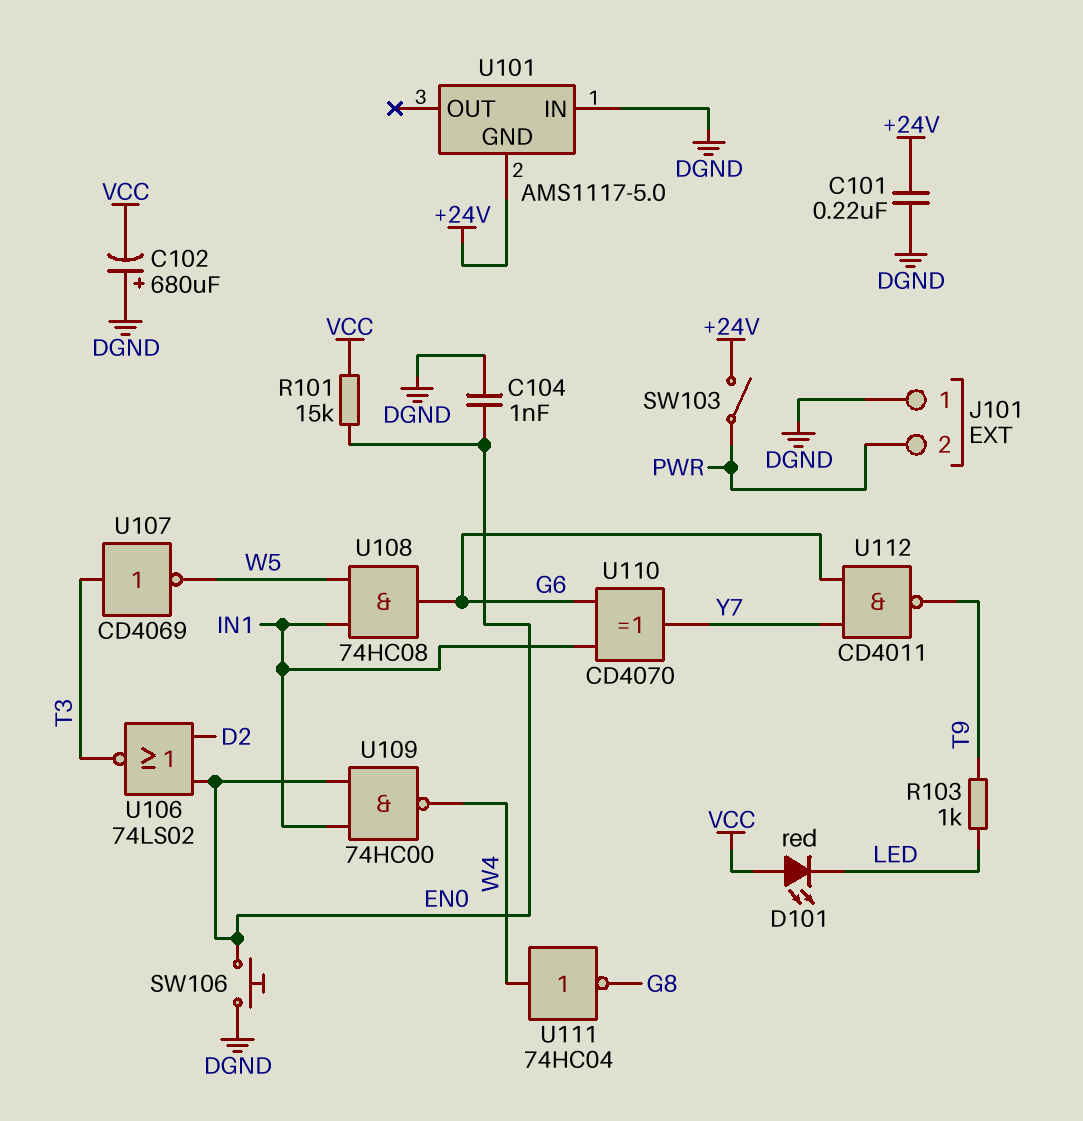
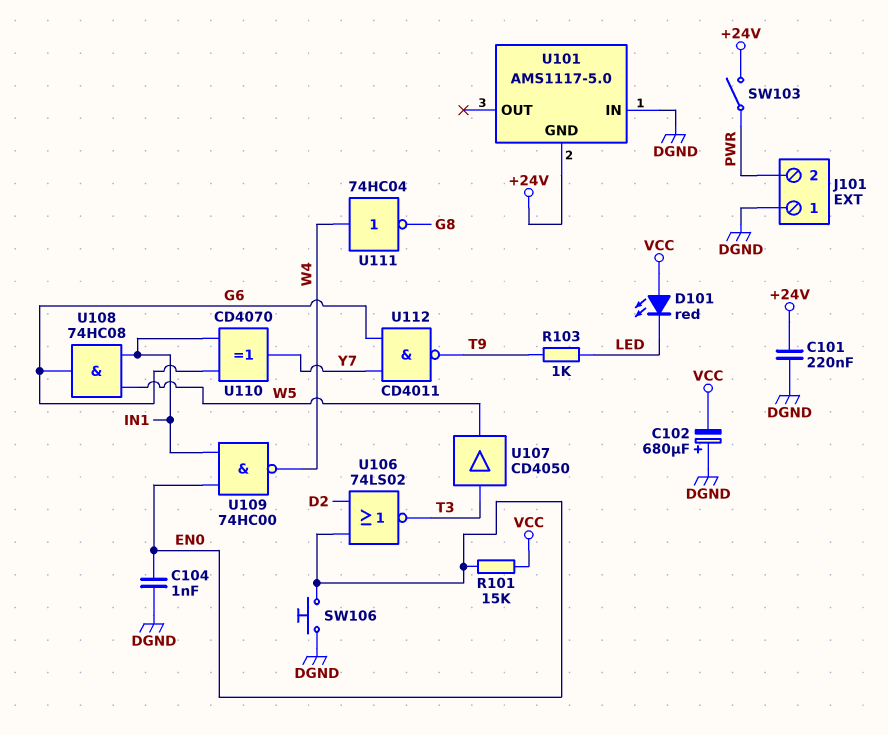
U107: NOT CD4069 (in T3, out W5) -> buffer CD4050 (in T3, out W5)

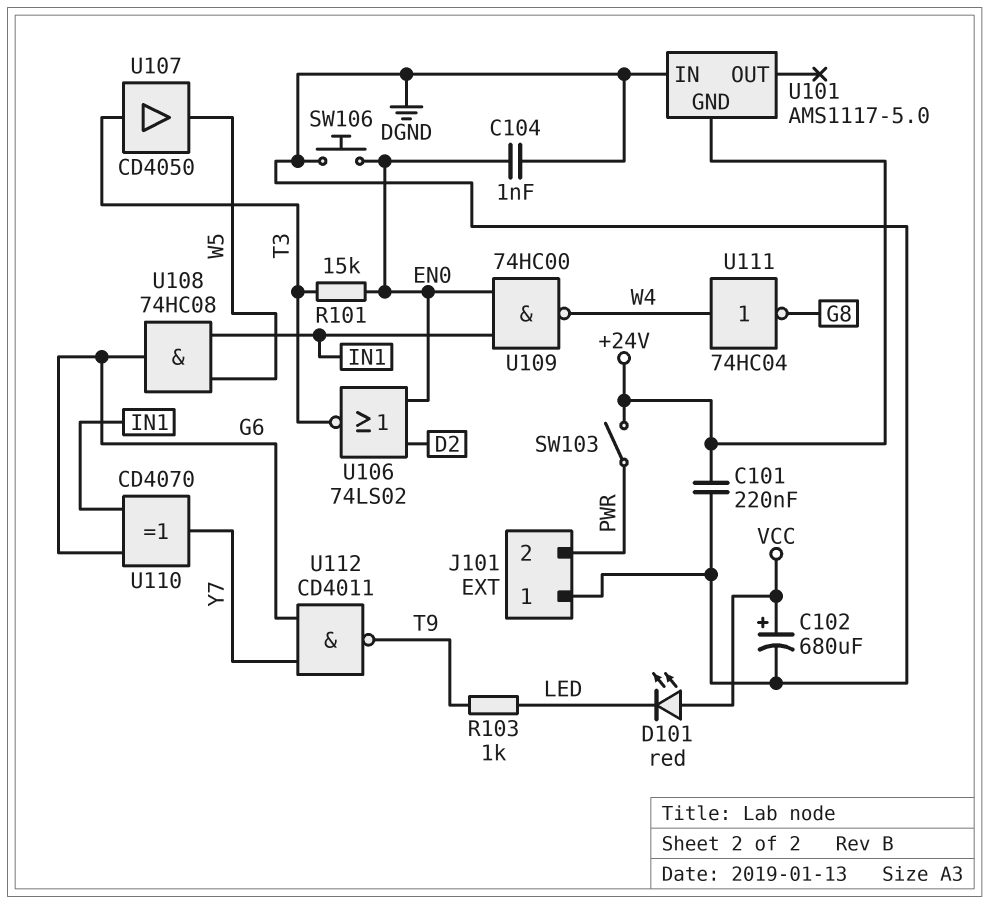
C102: 680uF (plus DGND, minus VCC) -> 680uF (plus VCC, minus DGND)
R101: 15k (EN0, VCC) -> 15k (EN0, T3)

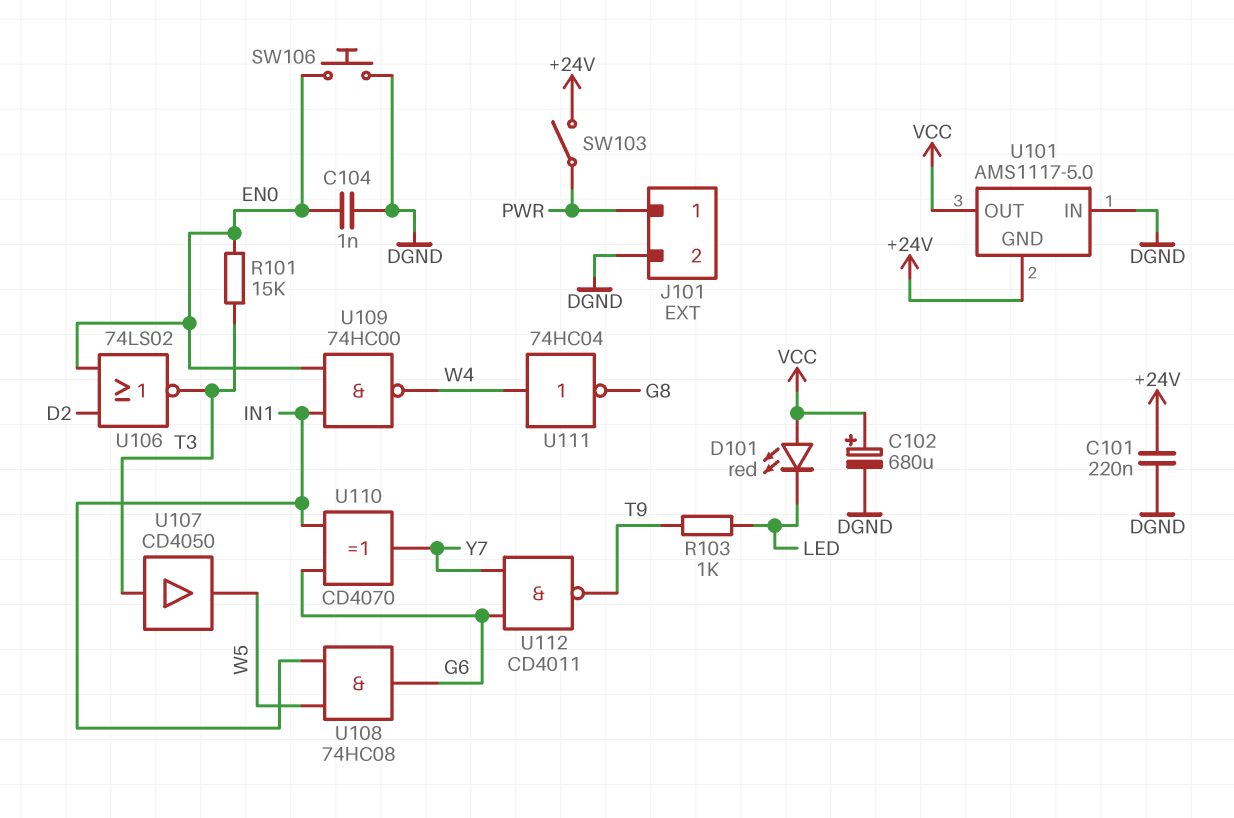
J101 pin 1: DGND -> PWR
J101 pin 2: PWR -> DGND
U101 pin OUT: none -> VCC

